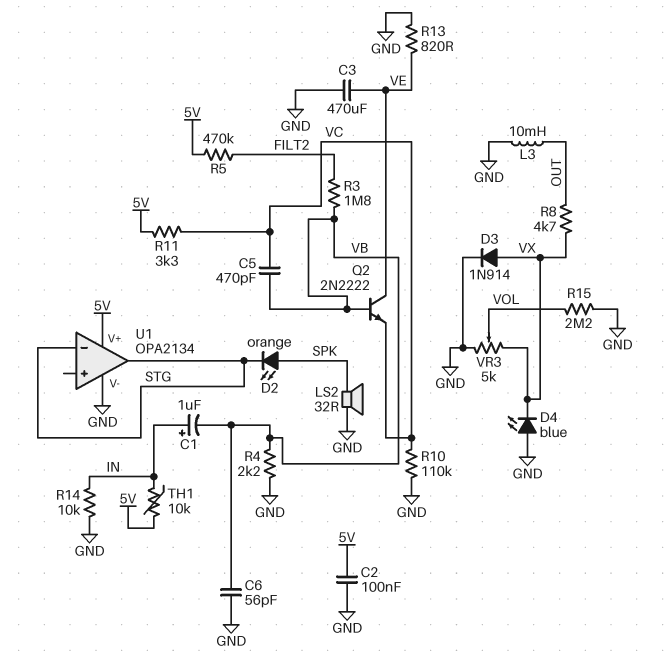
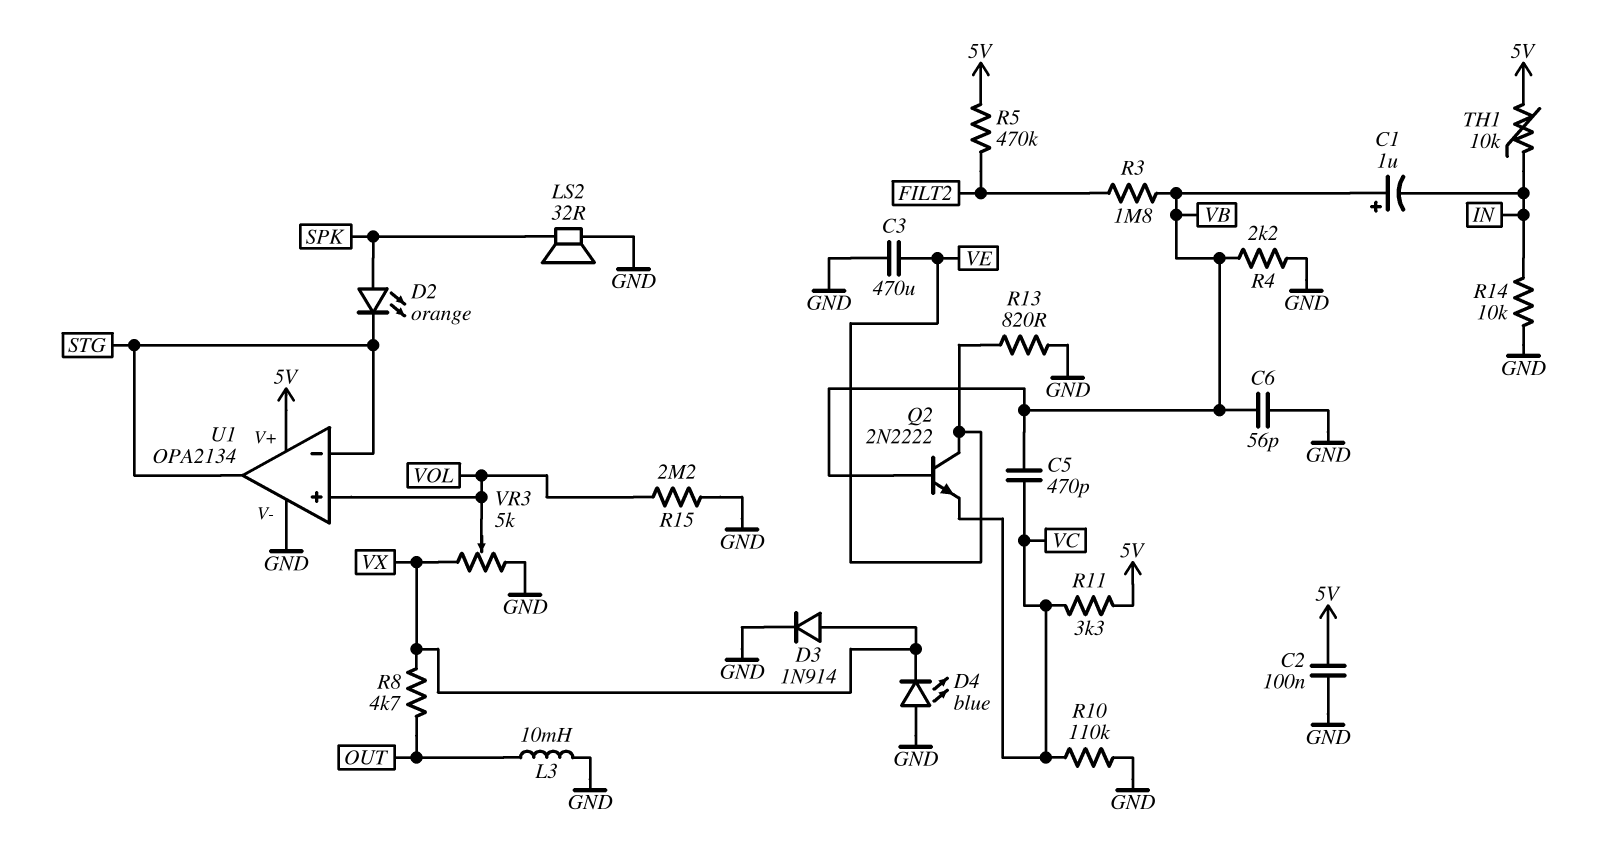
C1: 1uF (plus IN, minus VB) -> 1uF (plus VB, minus IN)
U1 pin in+: none -> VOL

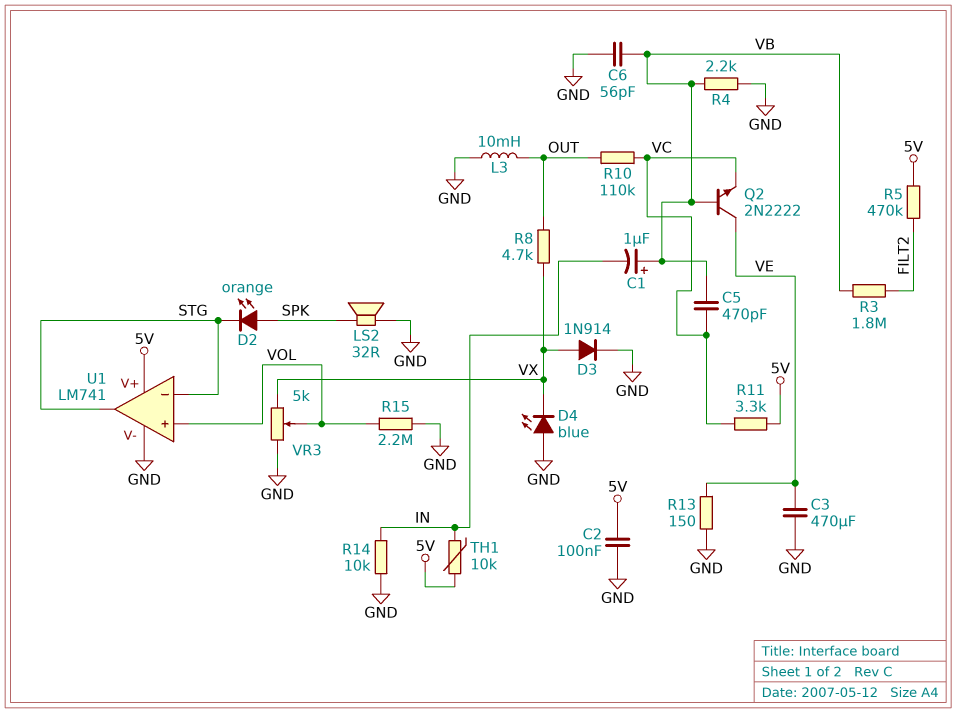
R10: 110k (GND, VC) -> 110k (OUT, VC)
R13: 820 (GND, VE) -> 150 (GND, VE)
U1: OPA2134 -> LM741

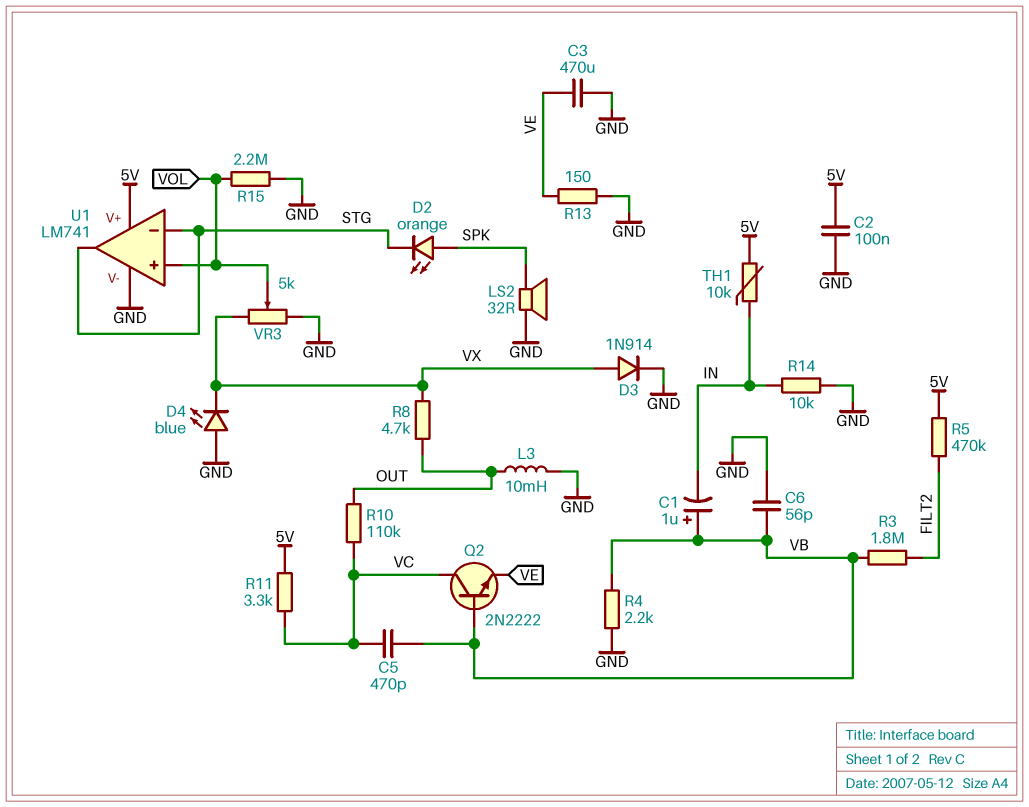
Q2: NPN 2N2222 (B VB, C VE, E VC) -> NPN 2N2222 (B VB, C VC, E VE)

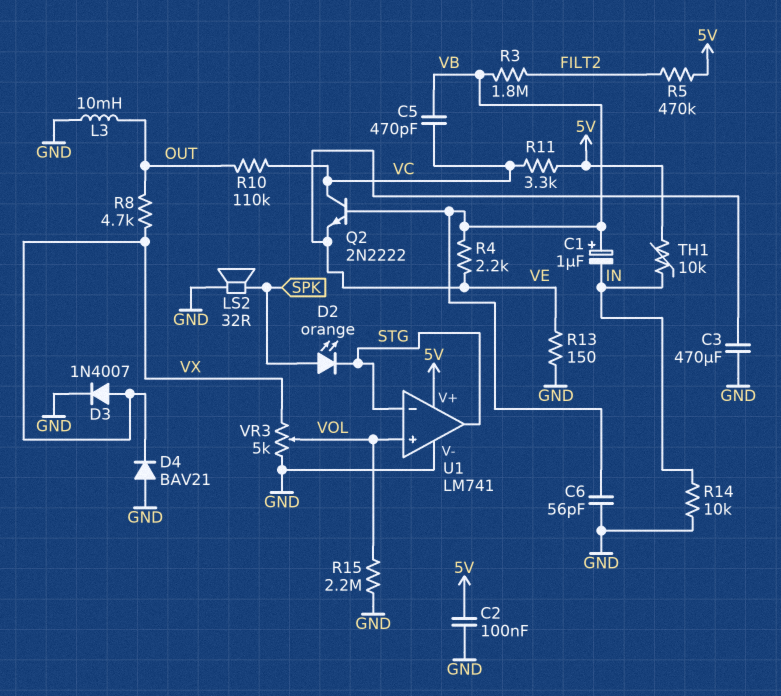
D3: diode 1N914 (A VX, K GND) -> diode 1N4007 (A VX, K GND)
D4: LED blue (A GND, K VX) -> diode BAV21 (A GND, K VX)
R4: 2.2k (GND, VB) -> 2.2k (VB, VE)

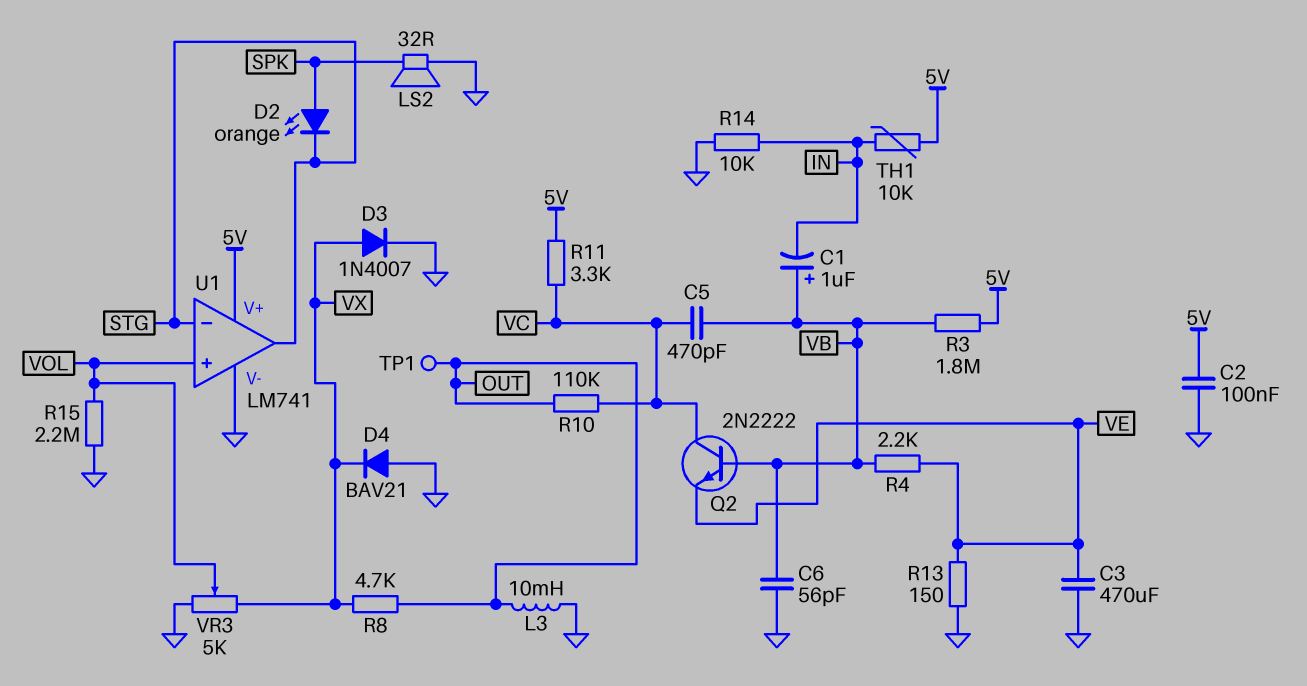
R3: 1.8M (FILT2, VB) -> 1.8M (5V, VB)
R5: 470k (5V, FILT2) -> none
TP1: none -> test point (OUT)

